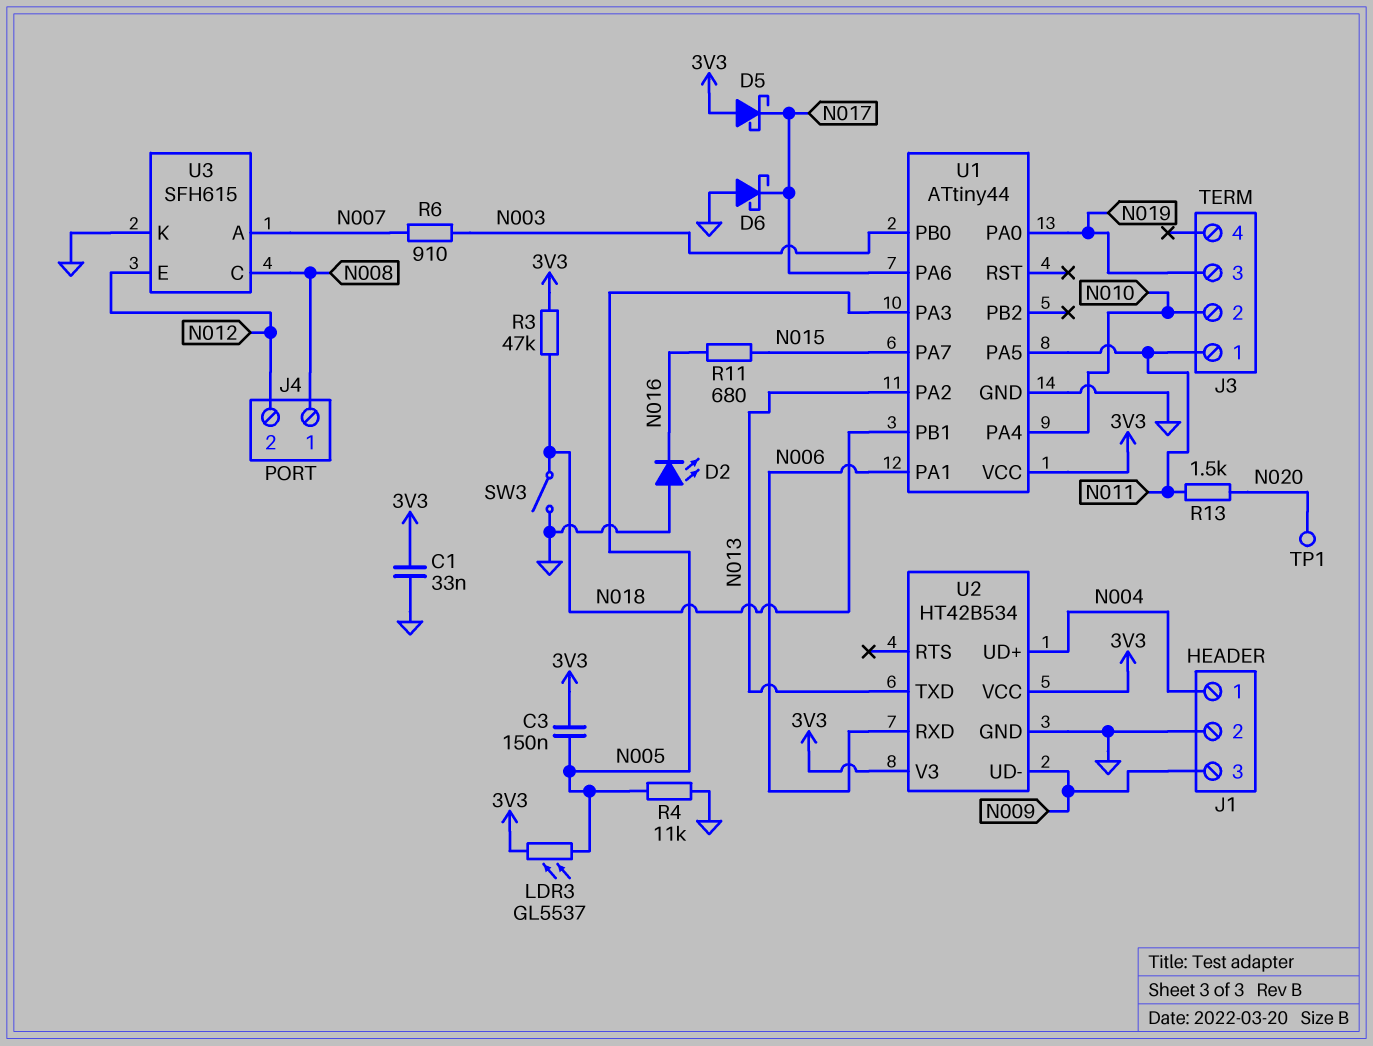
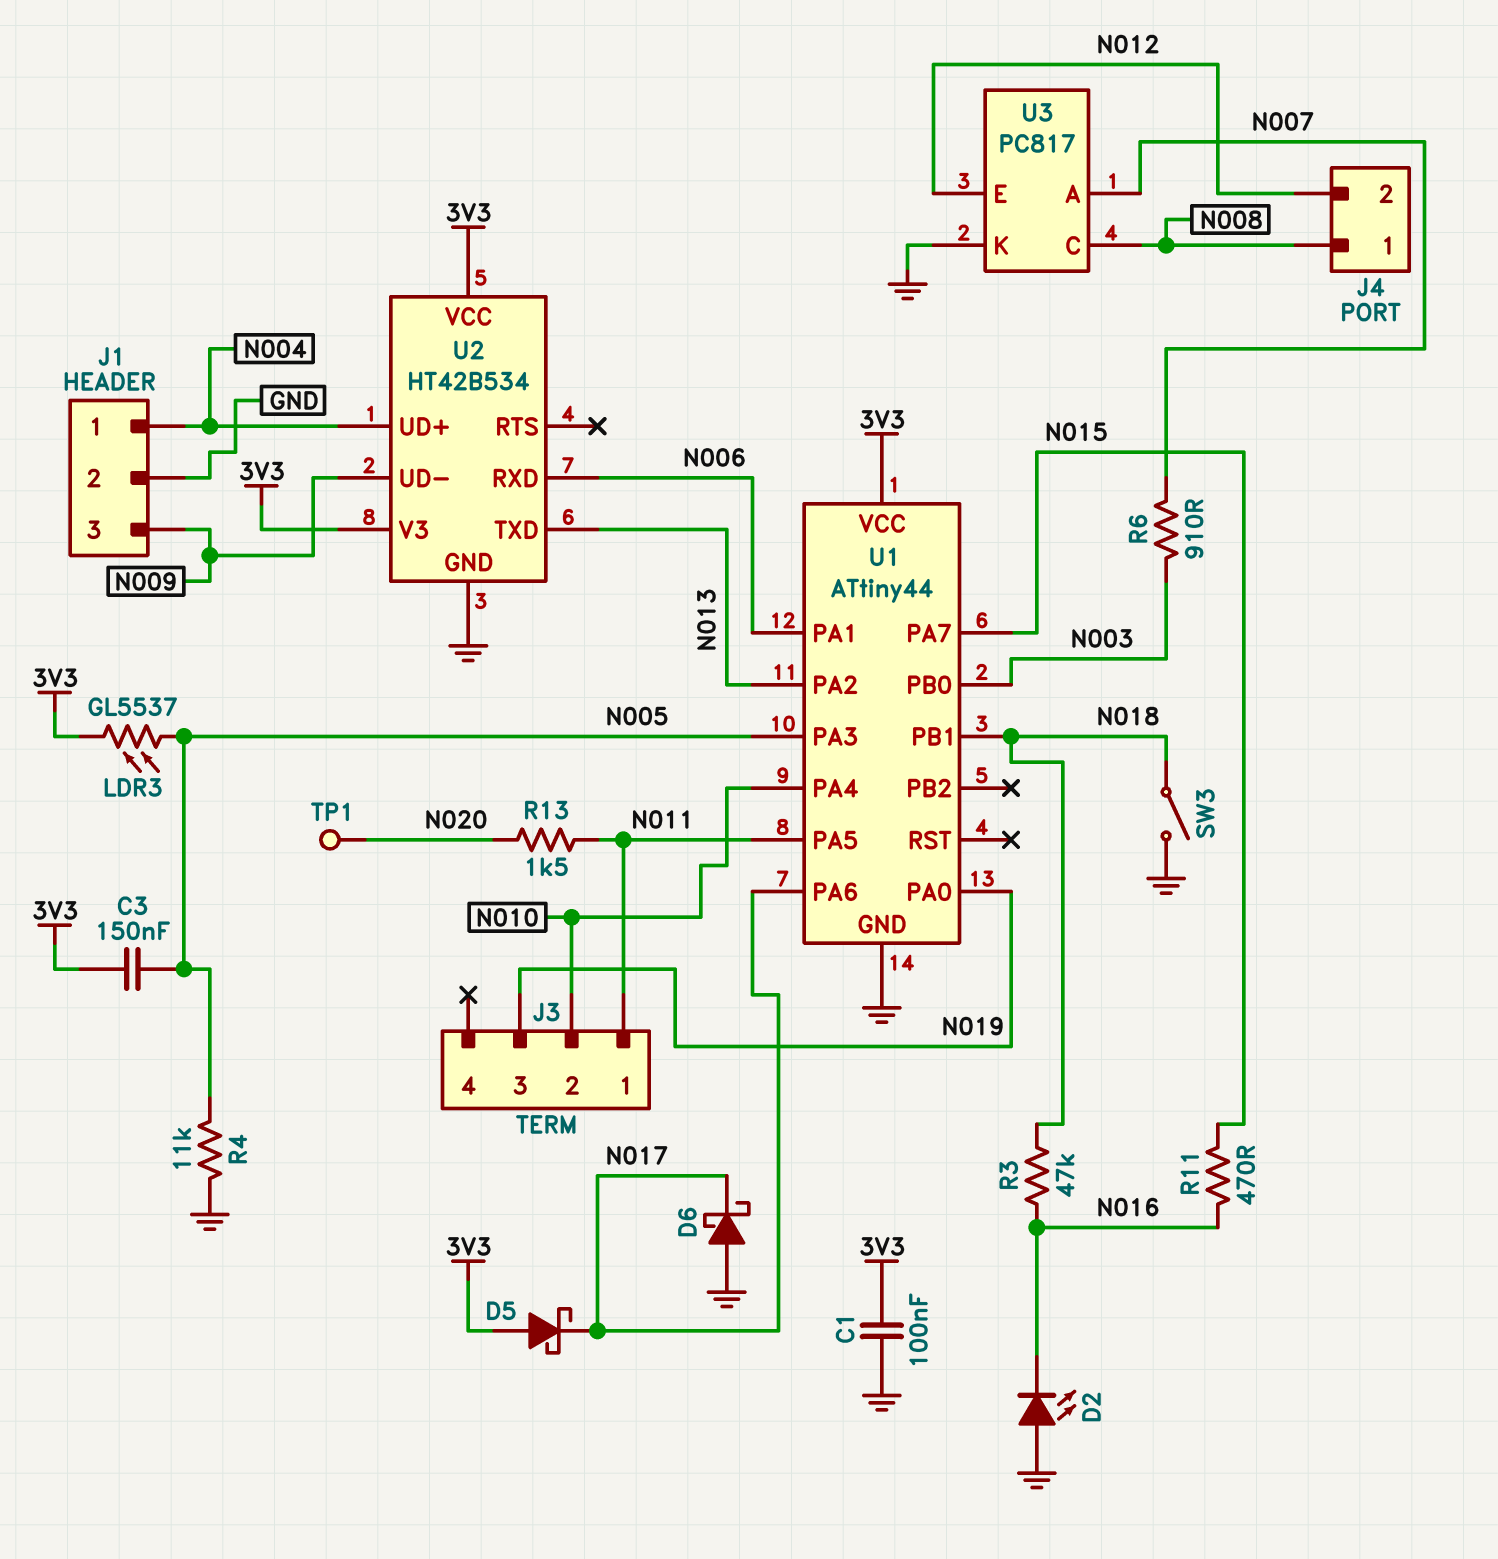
C1: 33nF (3V3, GND) -> 100nF (3V3, GND)
R3: 47k (3V3, N018) -> 47k (N016, N018)
R11: 680 (N015, N016) -> 470 (N015, N016)
U3: SFH615 -> PC817

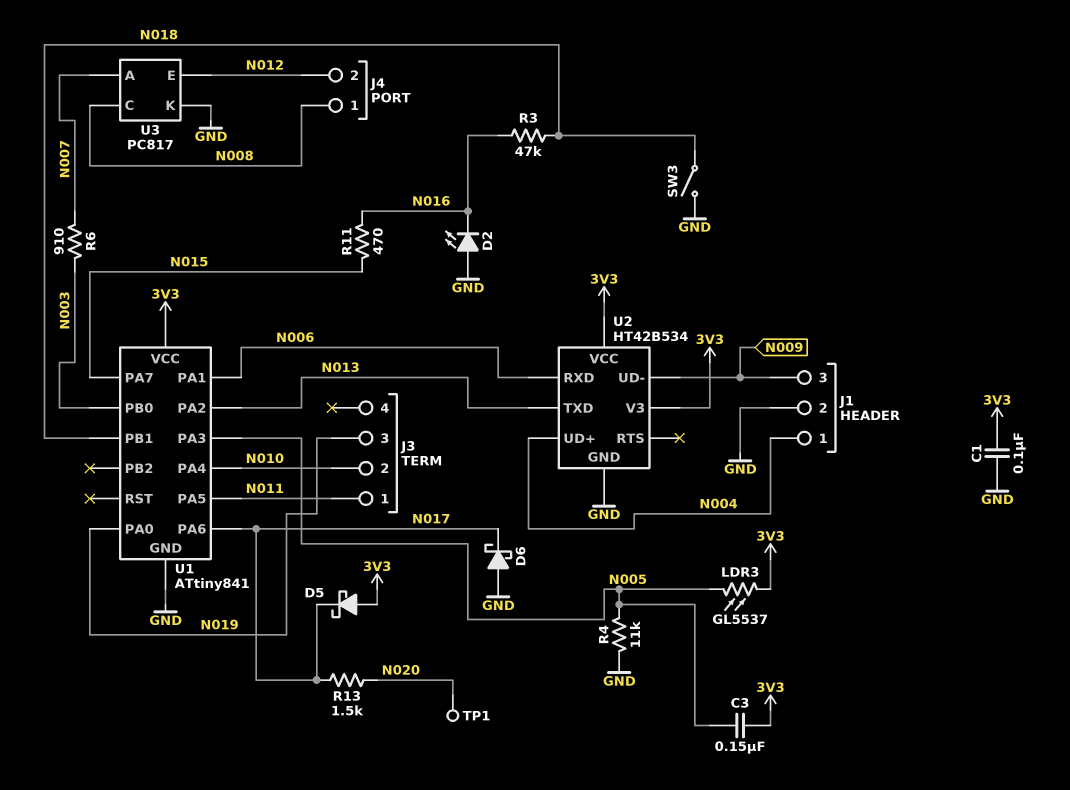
R13: 1.5k (N011, N020) -> 1.5k (N017, N020)
U1: ATtiny44 -> ATtiny841

